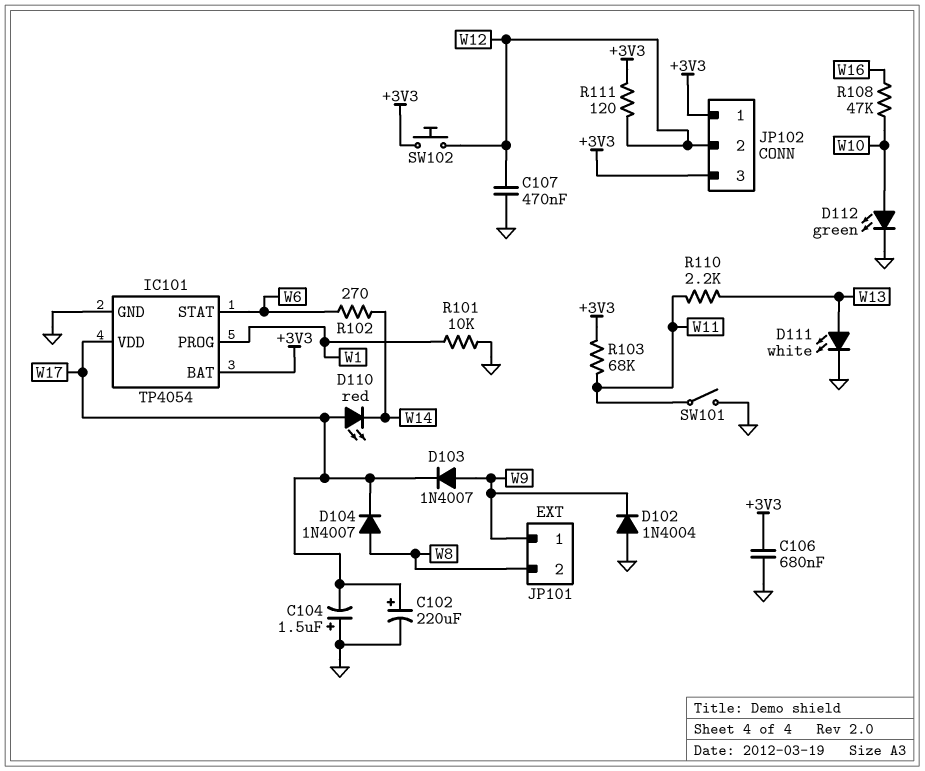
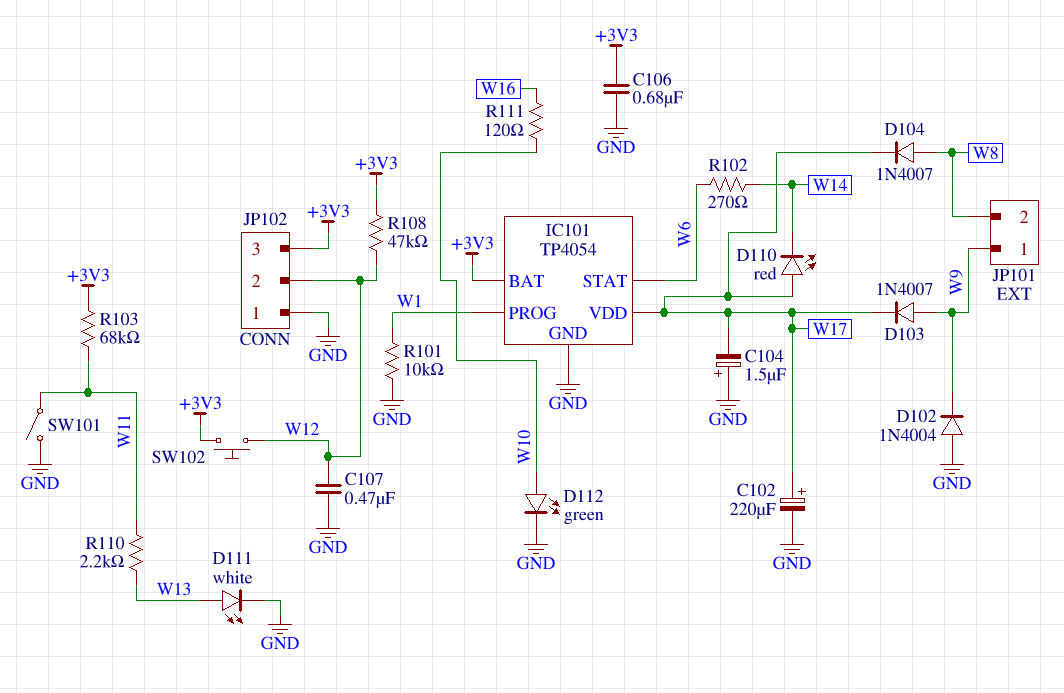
JP102 pin 1: +3V3 -> GND
R108: 47k (W10, W16) -> 47k (+3V3, W12)
R111: 120 (+3V3, W12) -> 120 (W10, W16)

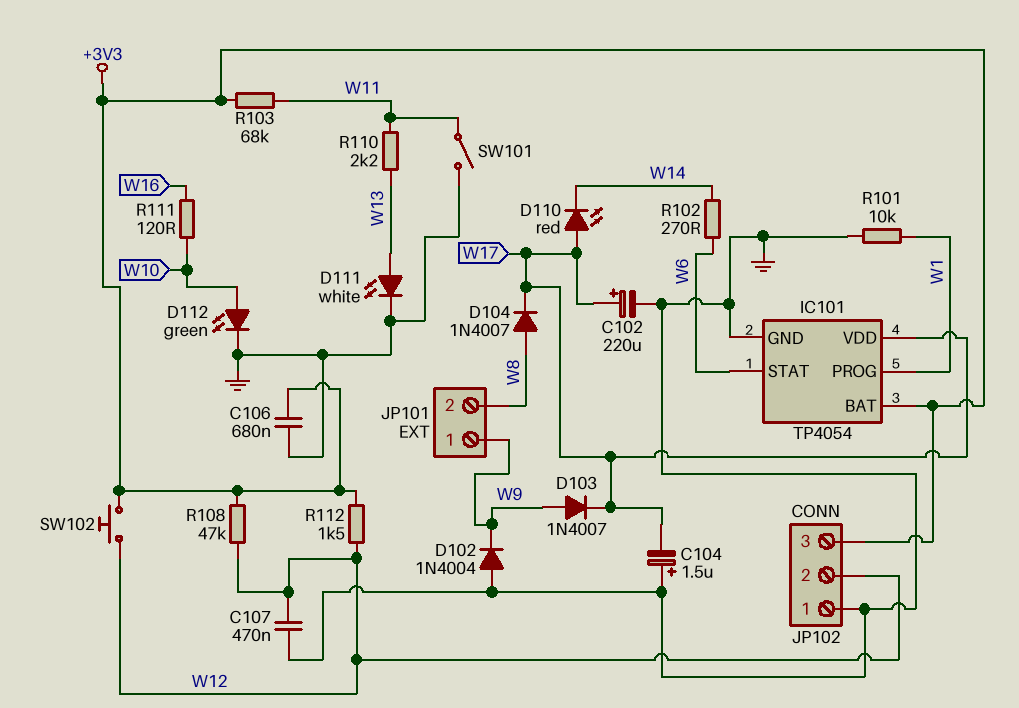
R112: none -> 1.5k (+3V3, W12)

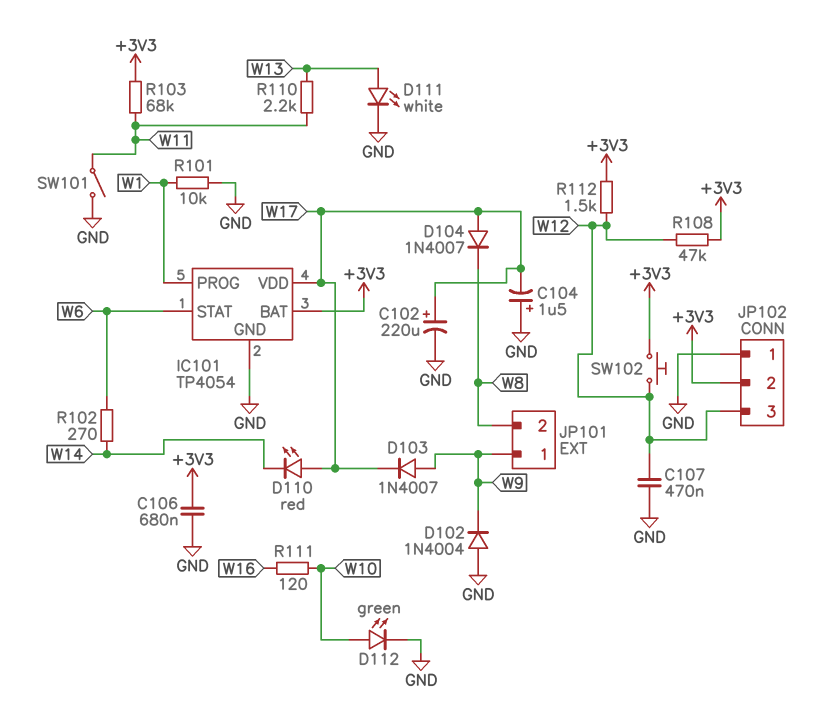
D104: diode 1N4007 (A W8, K W17) -> diode 1N4007 (A W17, K W8)
JP102 pin 2: W12 -> +3V3
JP102 pin 3: +3V3 -> W12

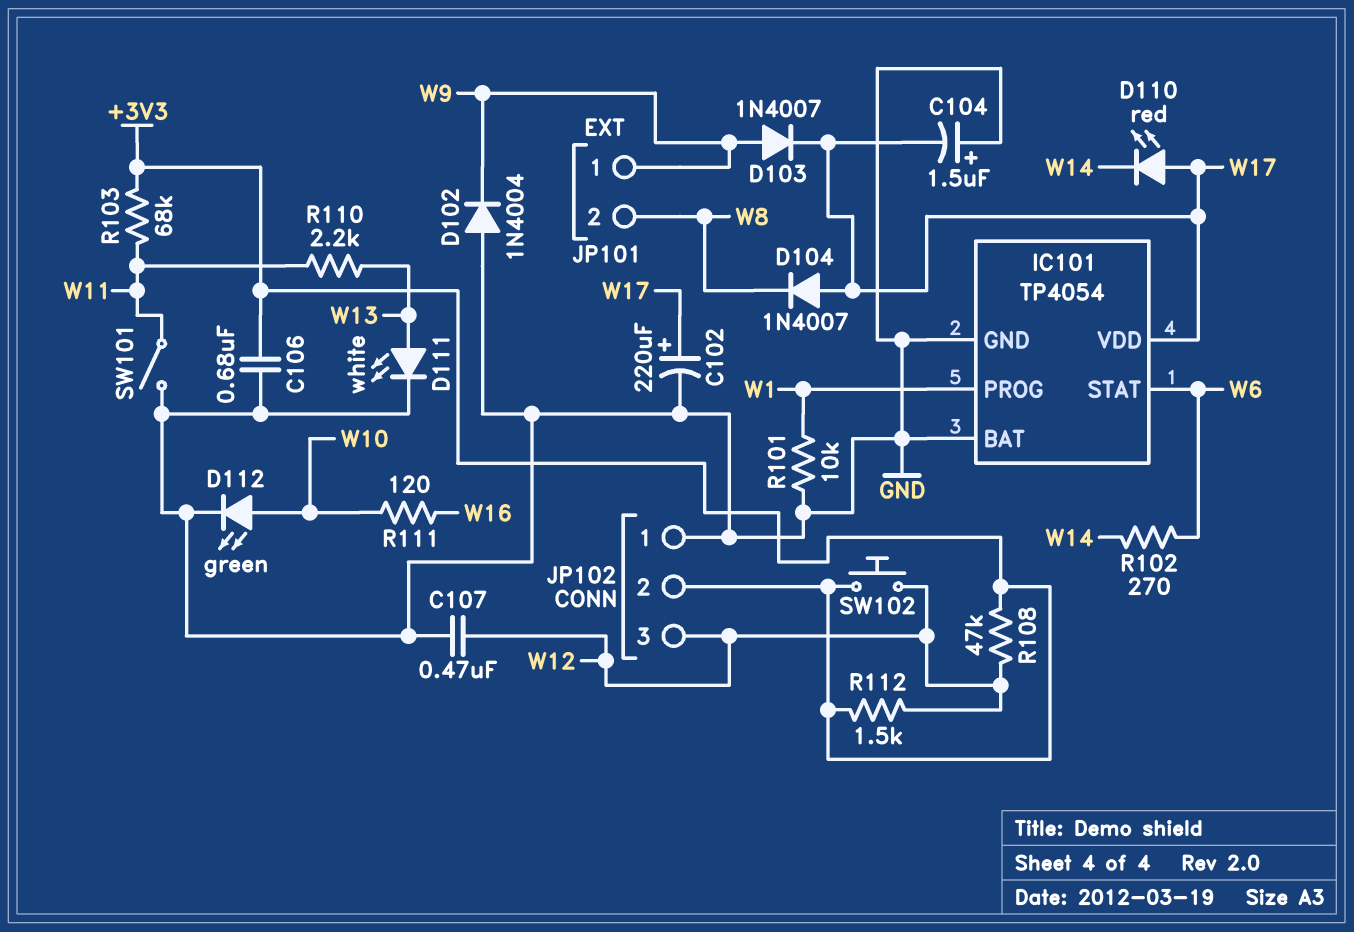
IC101 pin BAT: +3V3 -> GND

